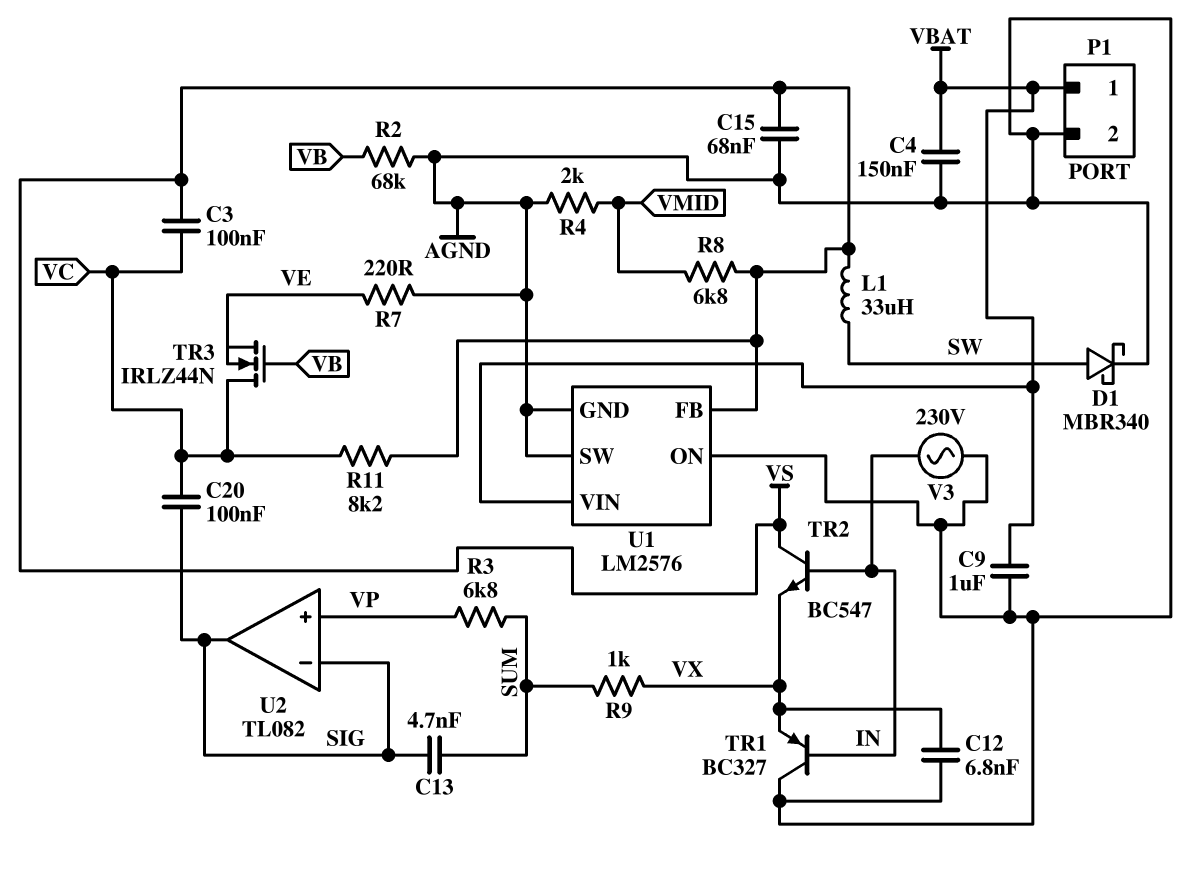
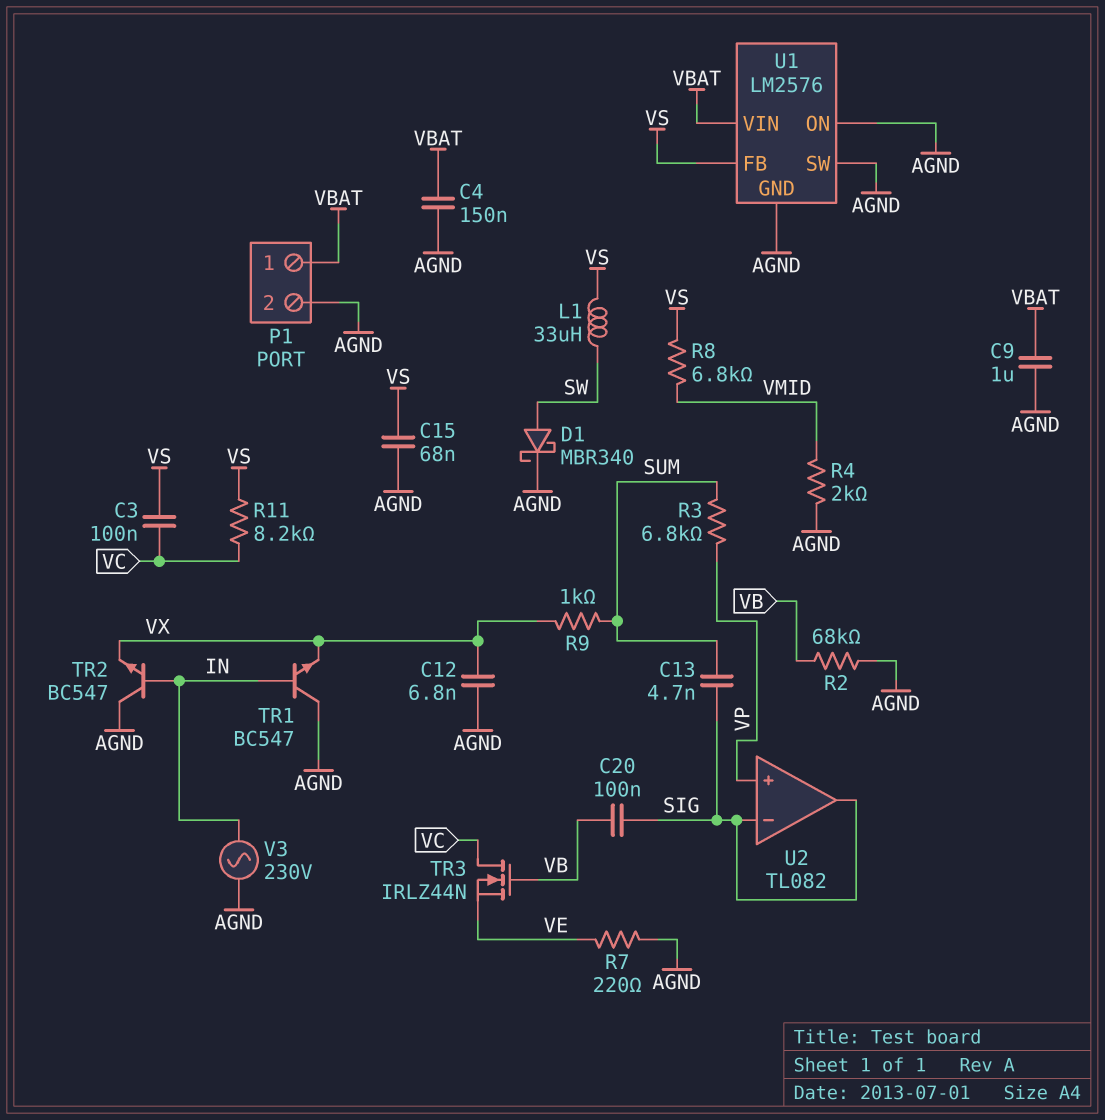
C20: 100nF (SIG, VC) -> 100nF (SIG, VB)
TR1: PNP BC327 (B IN, C AGND, E VX) -> NPN BC547 (B IN, C AGND, E VX)
TR2: NPN BC547 (B IN, C VS, E VX) -> NPN BC547 (B IN, C AGND, E VX)

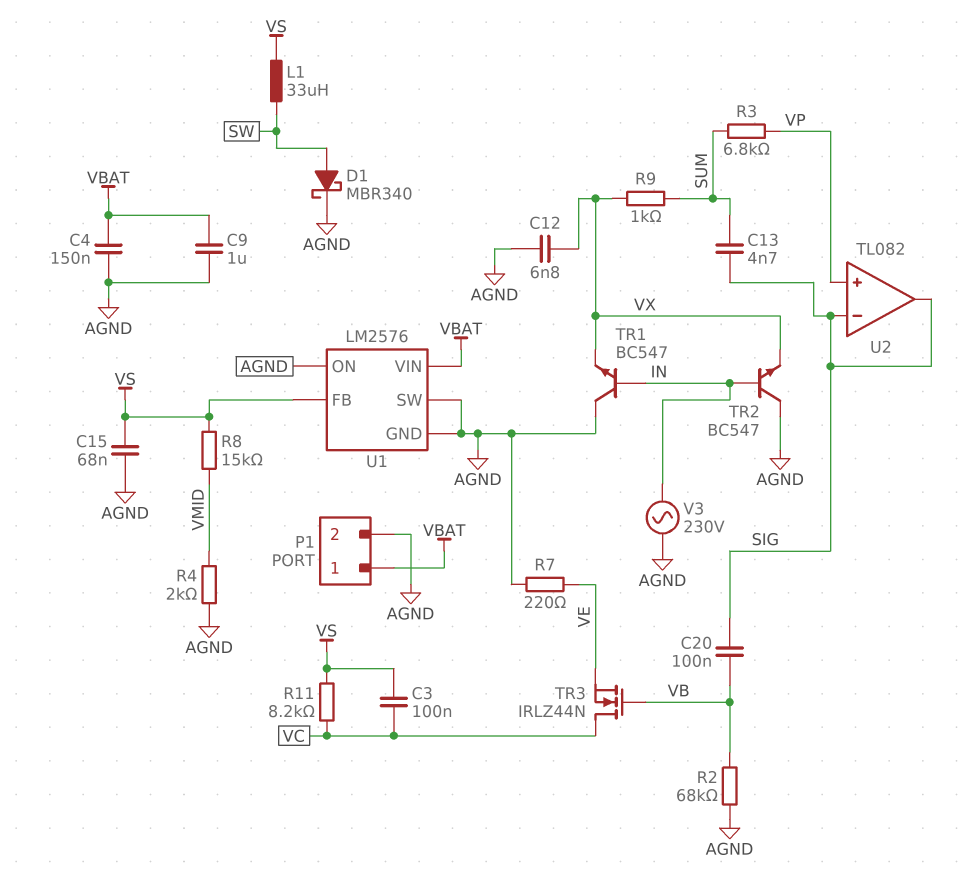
R8: 6.8k (VMID, VS) -> 15k (VMID, VS)

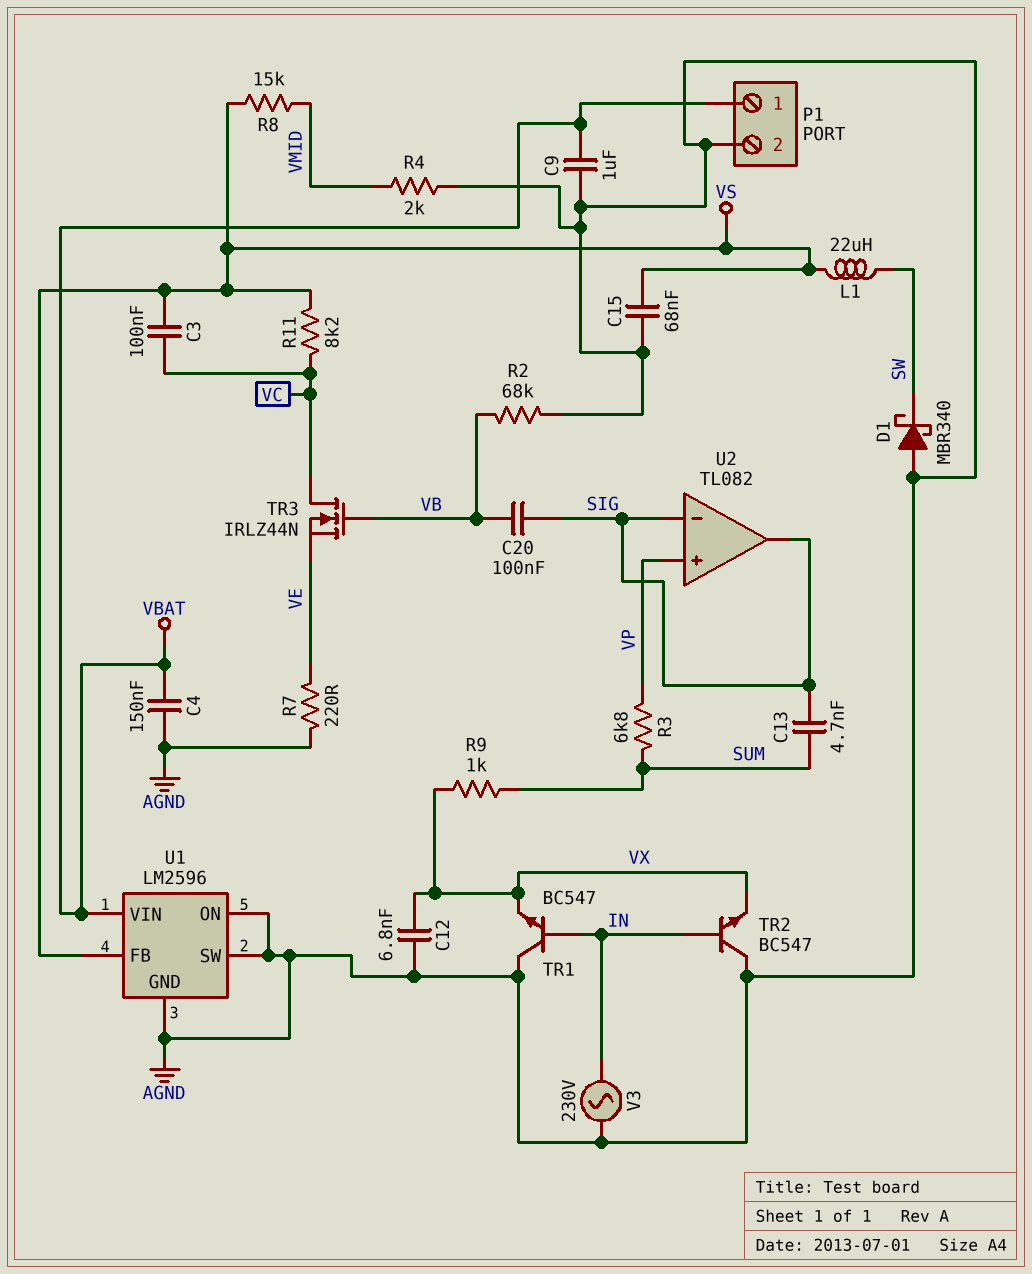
D1: schottky MBR340 (A SW, K AGND) -> schottky MBR340 (A AGND, K SW)
L1: 33uH (SW, VS) -> 22uH (SW, VS)
U1: LM2576 -> LM2596

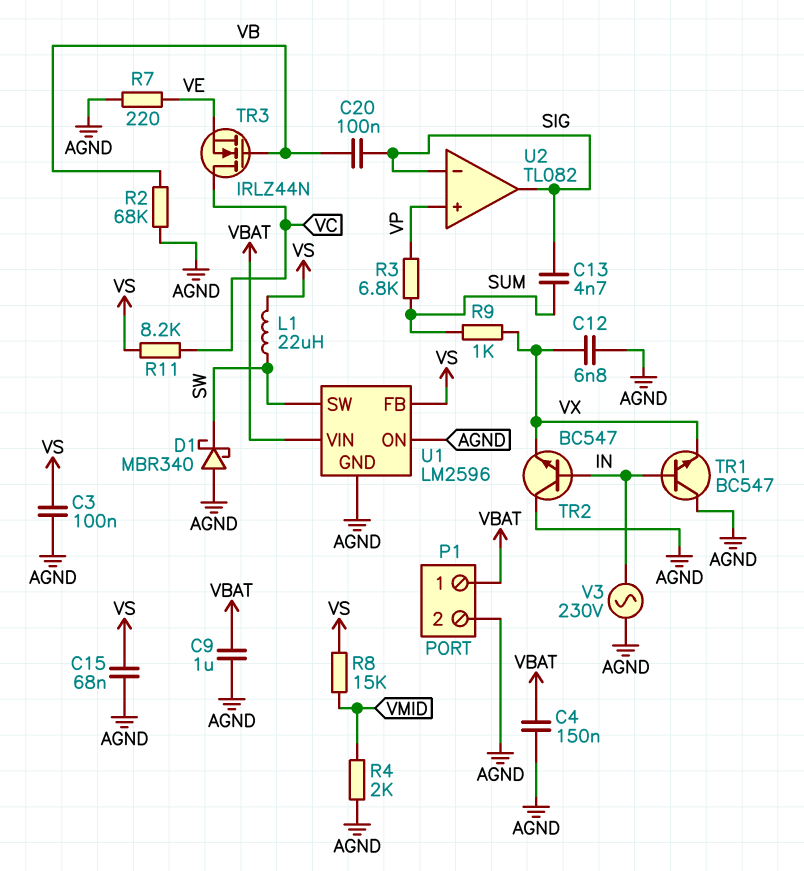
C3: 100nF (VC, VS) -> 100nF (AGND, VS)
U1 pin SW: AGND -> SW

